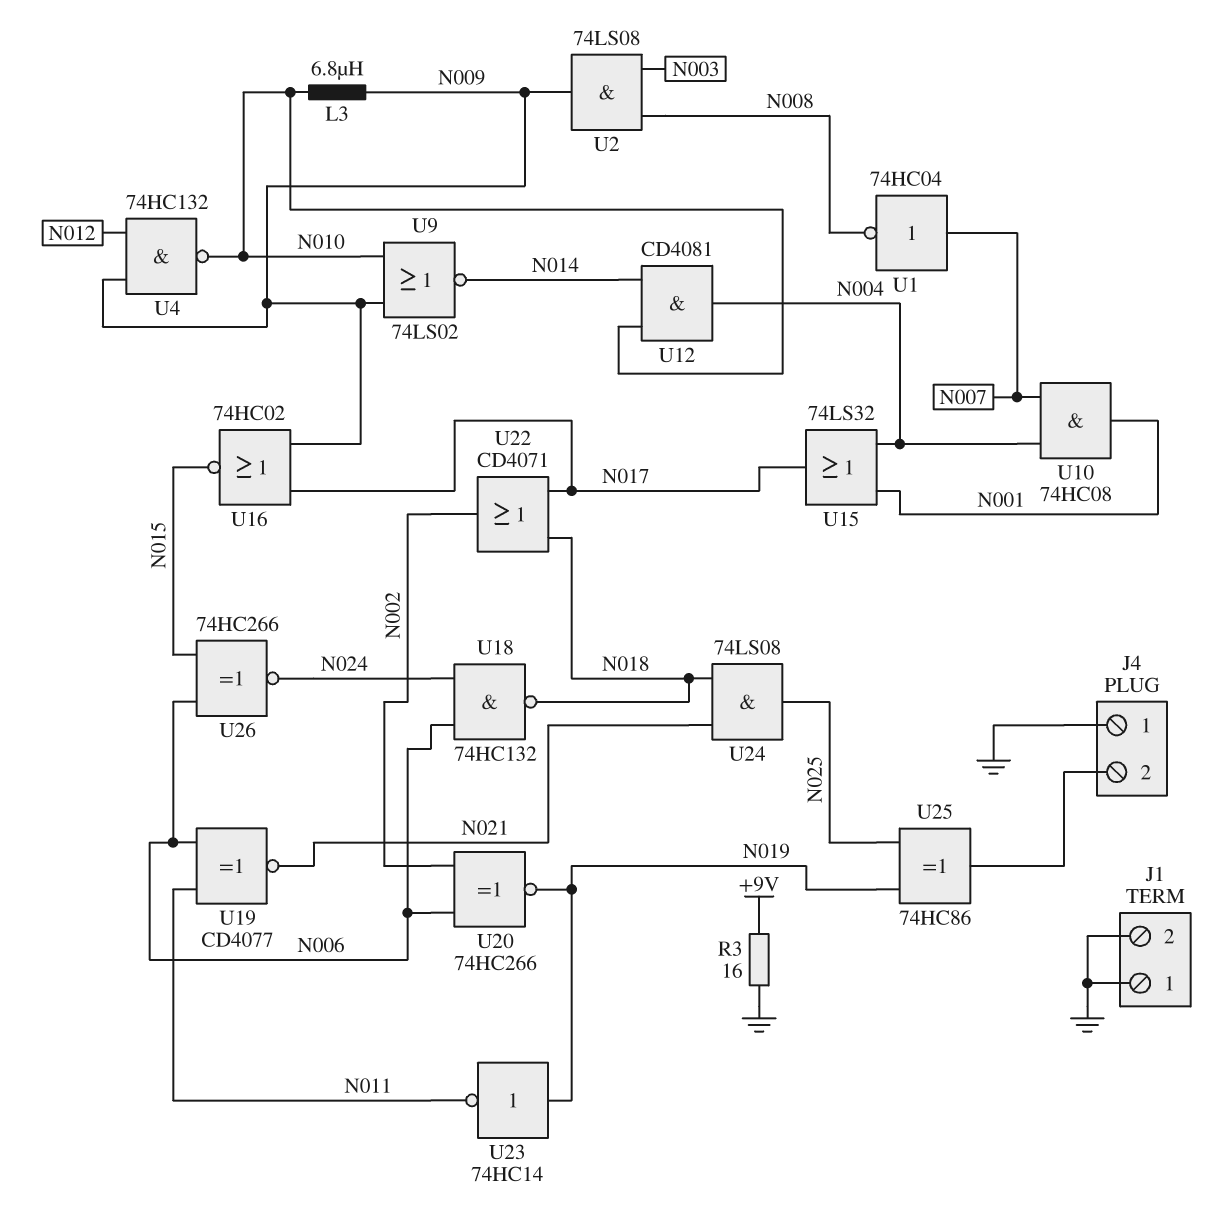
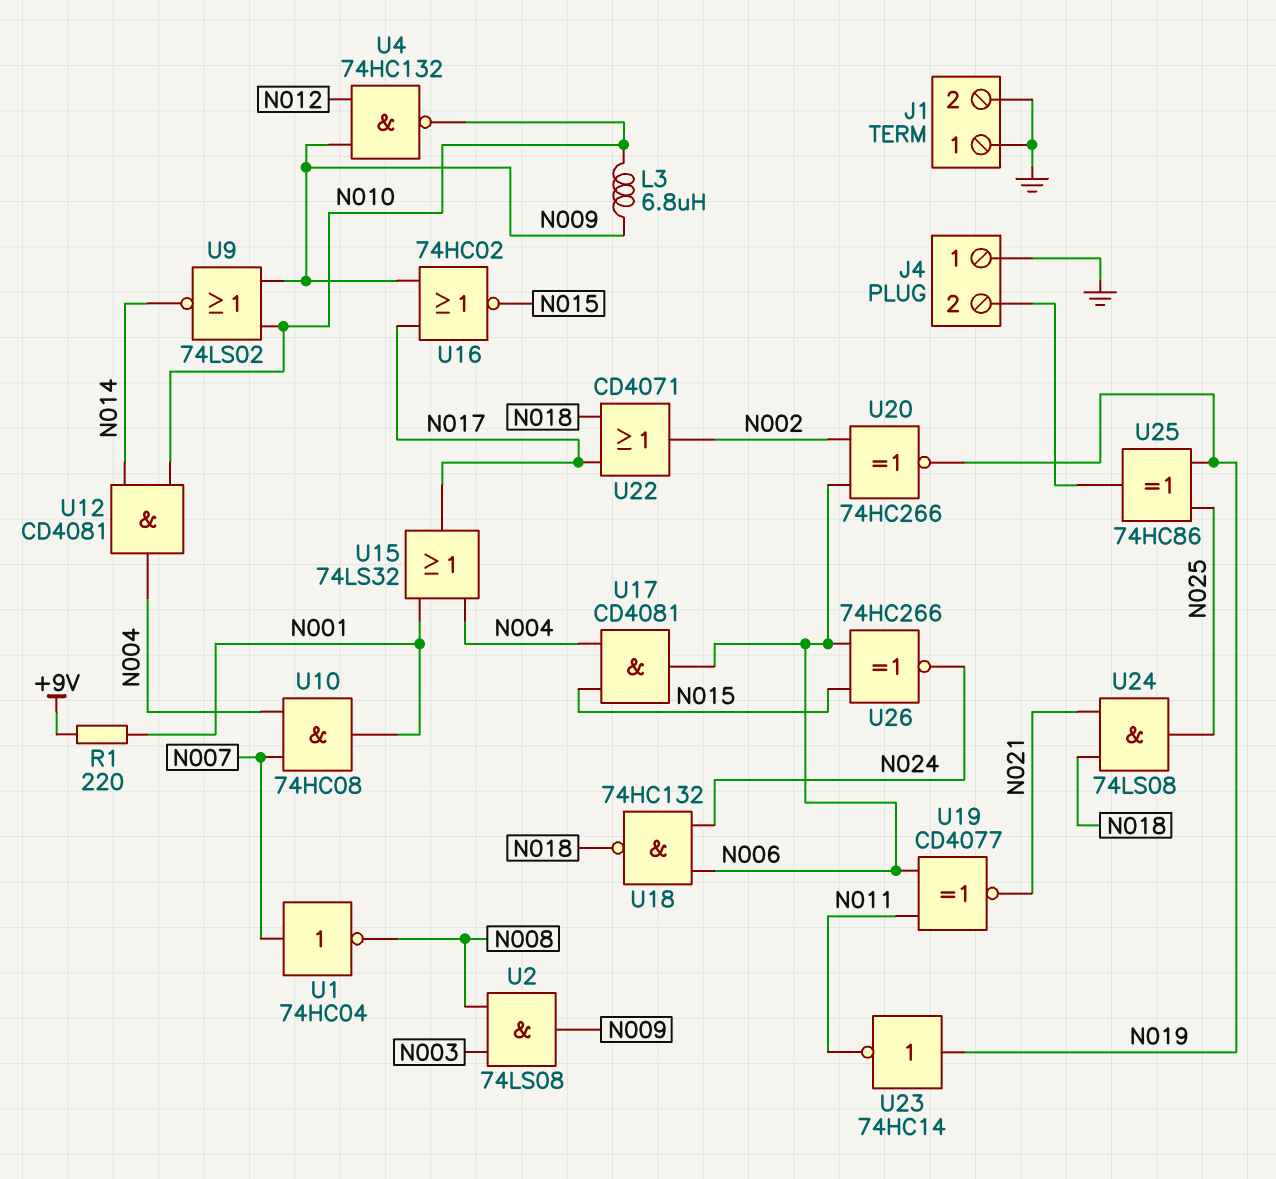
R1: none -> 220 (+9V, N001)
R3: 16 (+9V, GND) -> none
U17: none -> AND CD4081 (in N004, in N015, out N006)

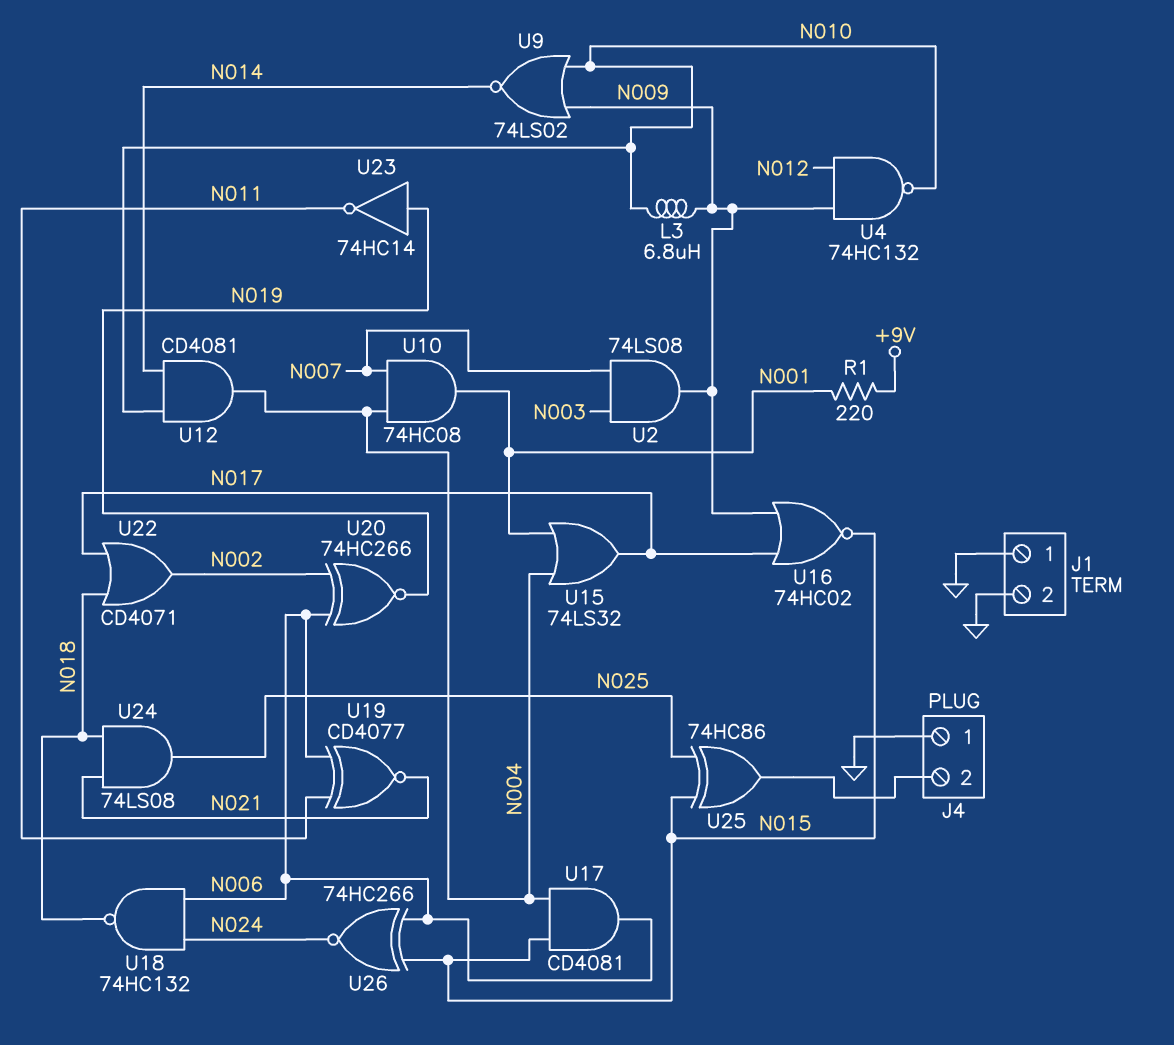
U1: NOT 74HC04 (in N007, out N008) -> none
U2: AND 74LS08 (in N003, in N008, out N009) -> AND 74LS08 (in N003, in N007, out N009)
U25: XOR 74HC86 (in N019, in N025, out J4/2) -> XOR 74HC86 (in N015, in N025, out J4/2)

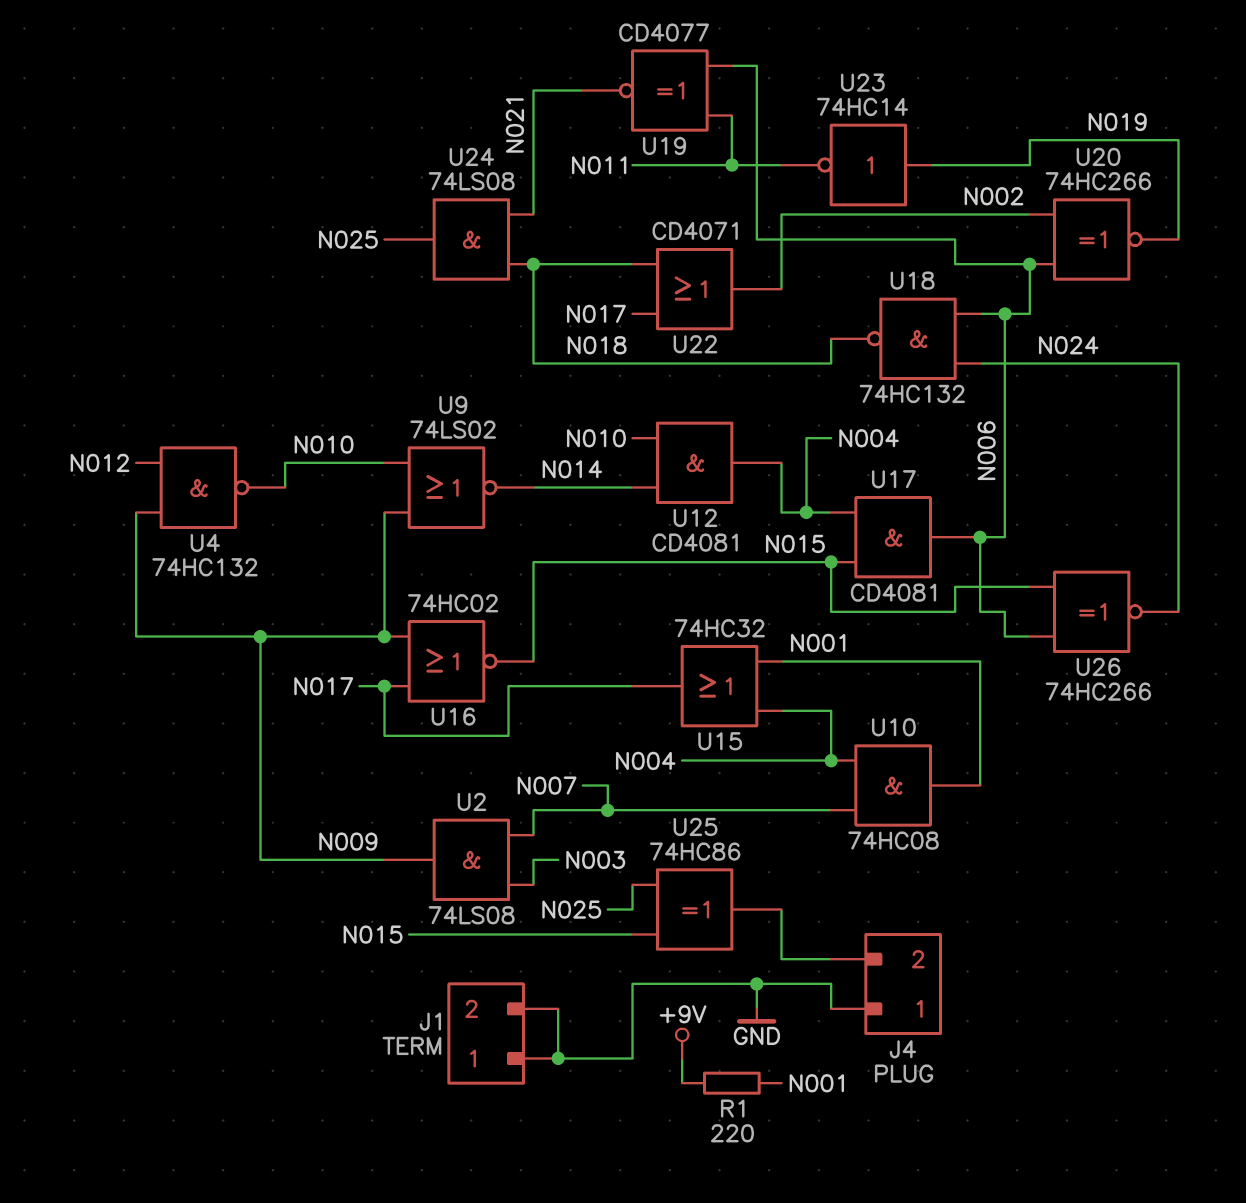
L3: 6.8uH (N009, N010) -> none
U15: OR 74LS32 (in N001, in N004, out N017) -> OR 74HC32 (in N001, in N004, out N017)

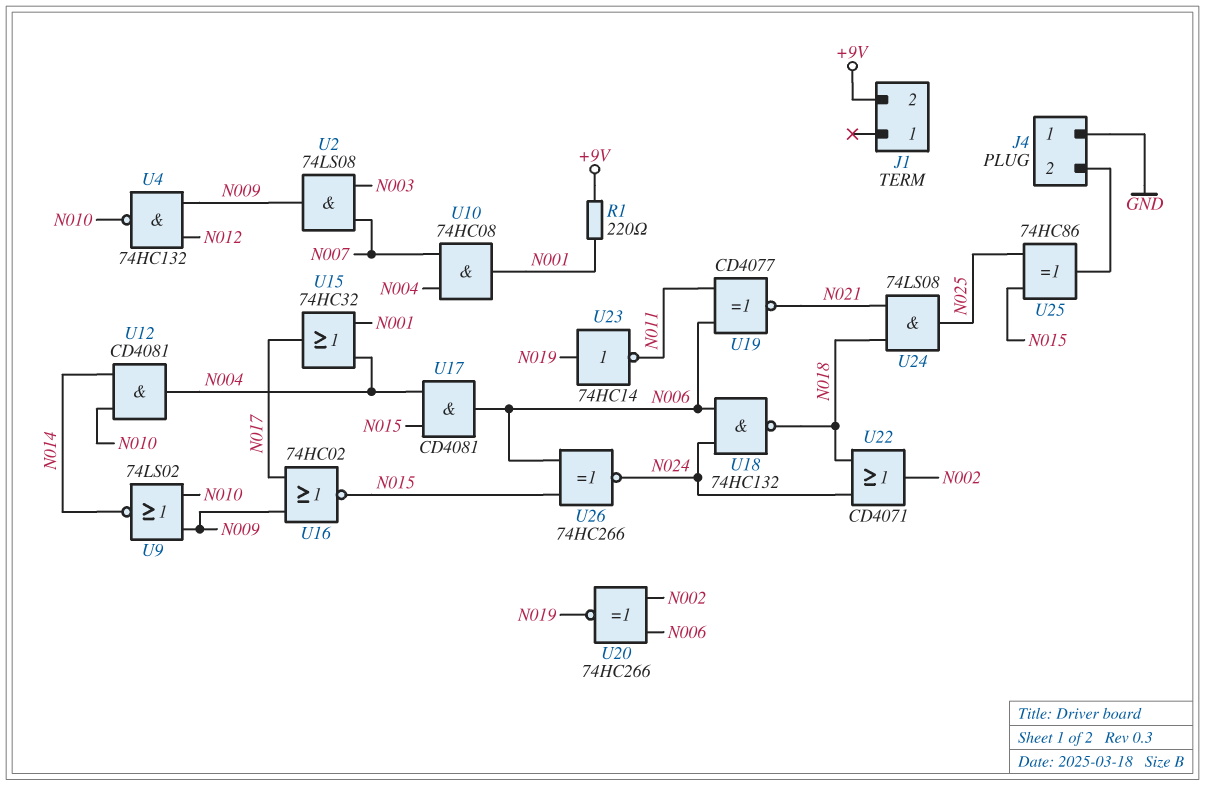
J1 pin 1: GND -> none
J1 pin 2: GND -> +9V
U22: OR CD4071 (in N017, in N018, out N002) -> OR CD4071 (in N018, in N024, out N002)

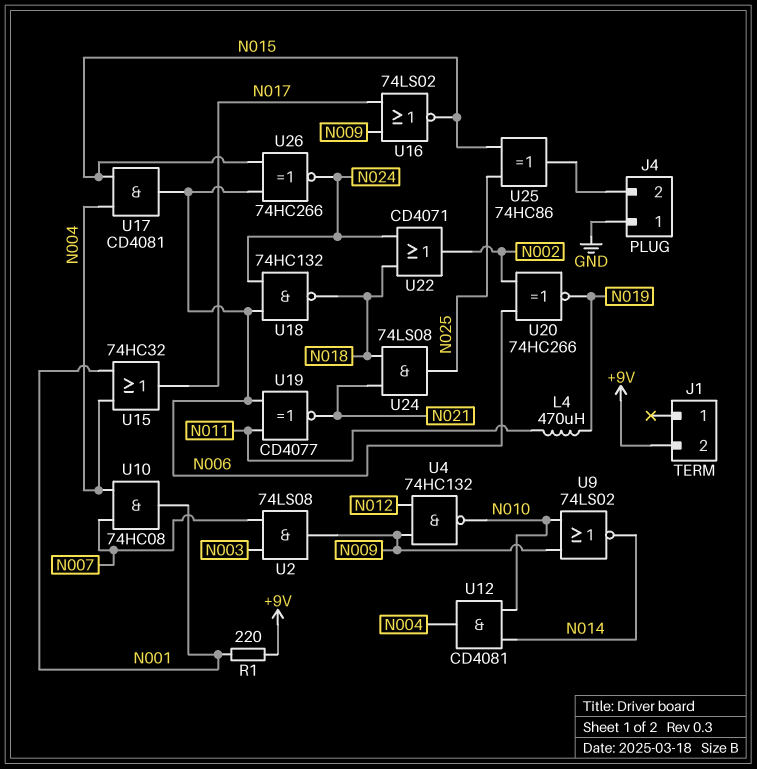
L4: none -> 470uH (N011, N019)
U16: NOR 74HC02 (in N009, in N017, out N015) -> NOR 74LS02 (in N009, in N017, out N015)
U23: NOT 74HC14 (in N019, out N011) -> none

